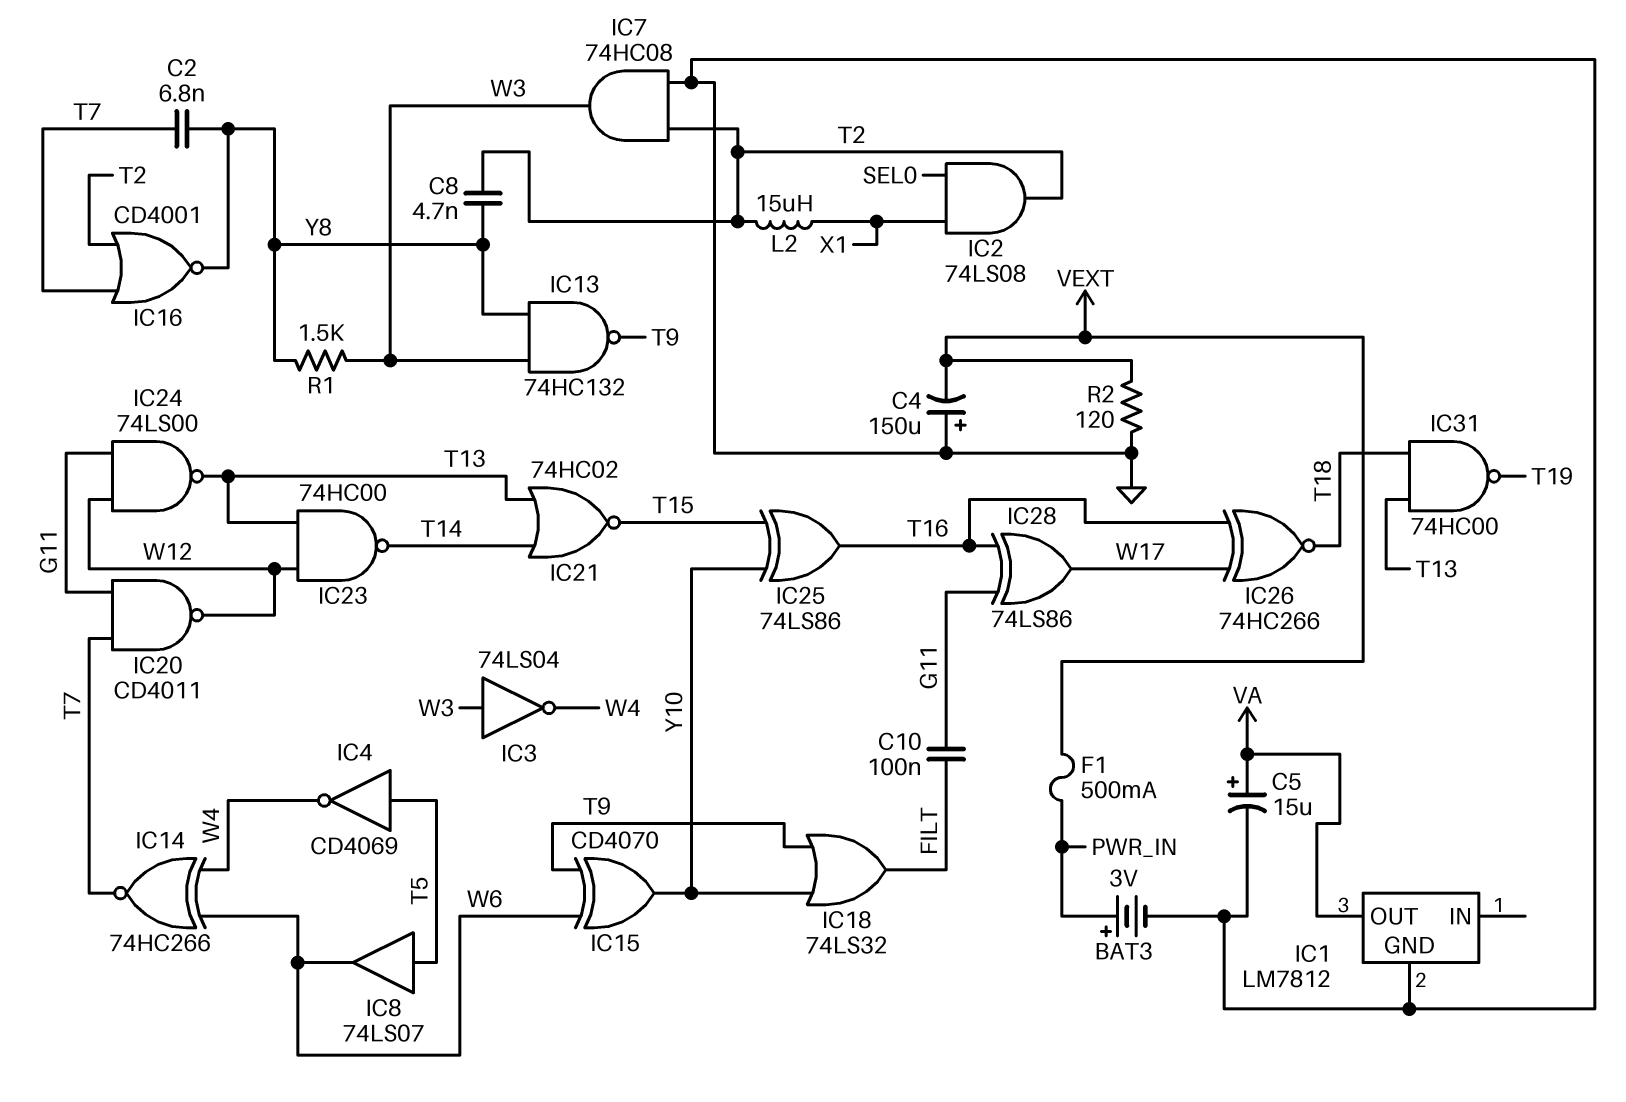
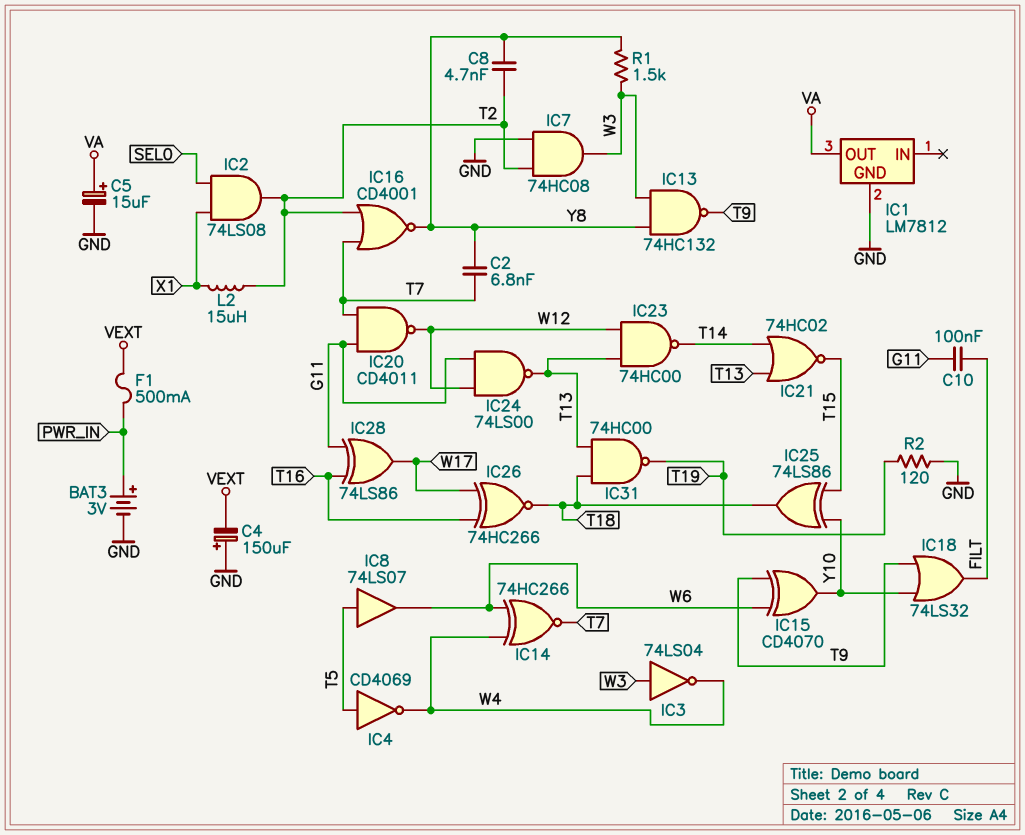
IC25: XOR 74LS86 (in T15, in Y10, out T16) -> XOR 74LS86 (in T15, in Y10, out T18)
R2: 120 (GND, VEXT) -> 120 (GND, T19)

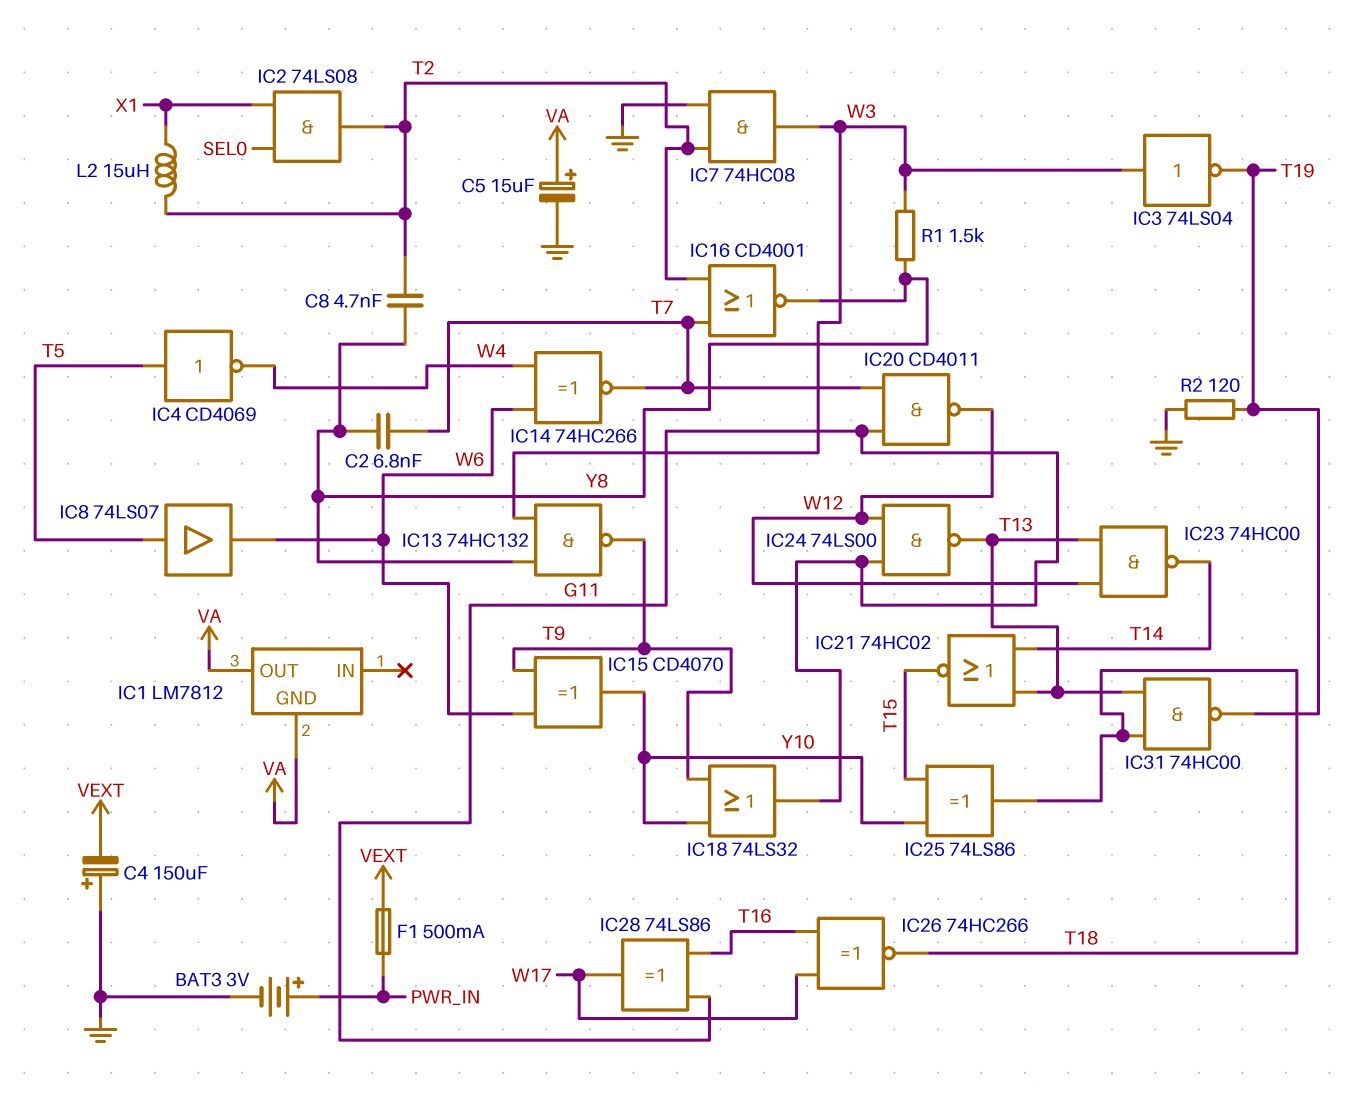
C10: 100nF (FILT, G11) -> none
IC1 pin GND: GND -> VA
IC3: NOT 74LS04 (in W3, out W4) -> NOT 74LS04 (in W3, out T19)
IC18: OR 74LS32 (in T9, in Y10, out FILT) -> OR 74LS32 (in T9, in Y10, out G11)

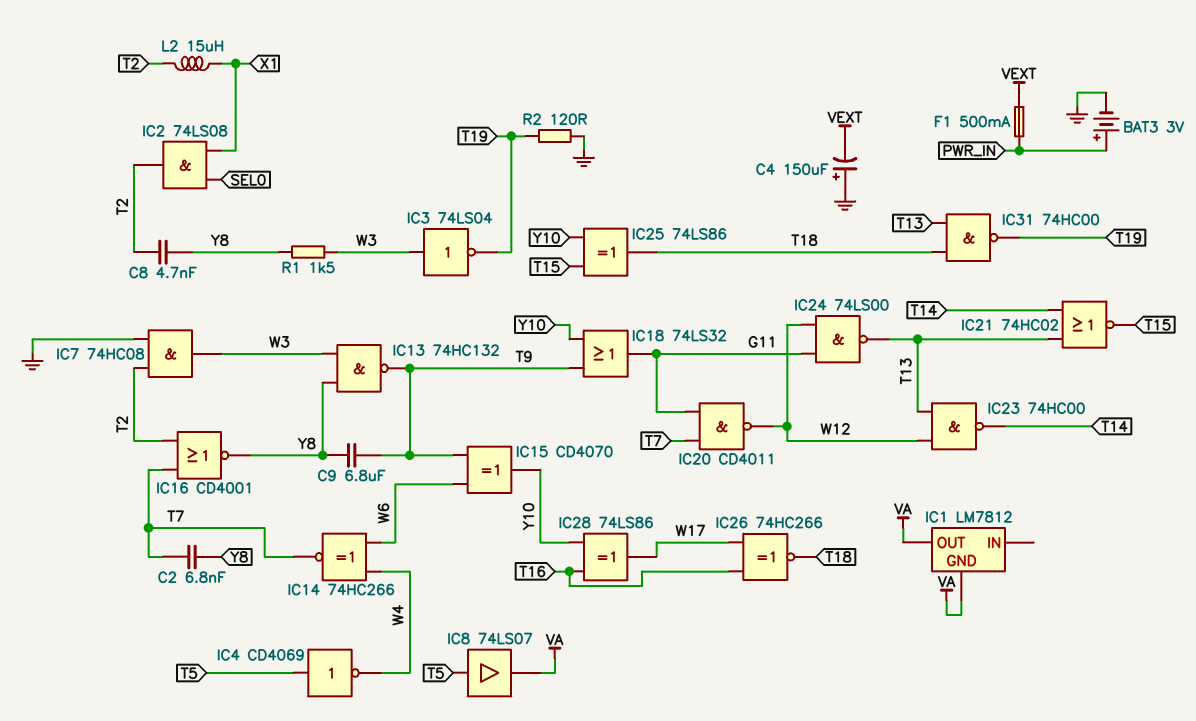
C5: 15uF (plus VA, minus GND) -> none
C9: none -> 6.8uF (T9, Y8)
IC8: buffer 74LS07 (in T5, out W6) -> buffer 74LS07 (in T5, out VA)
IC28: XOR 74LS86 (in G11, in T16, out W17) -> XOR 74LS86 (in T16, in Y10, out W17)

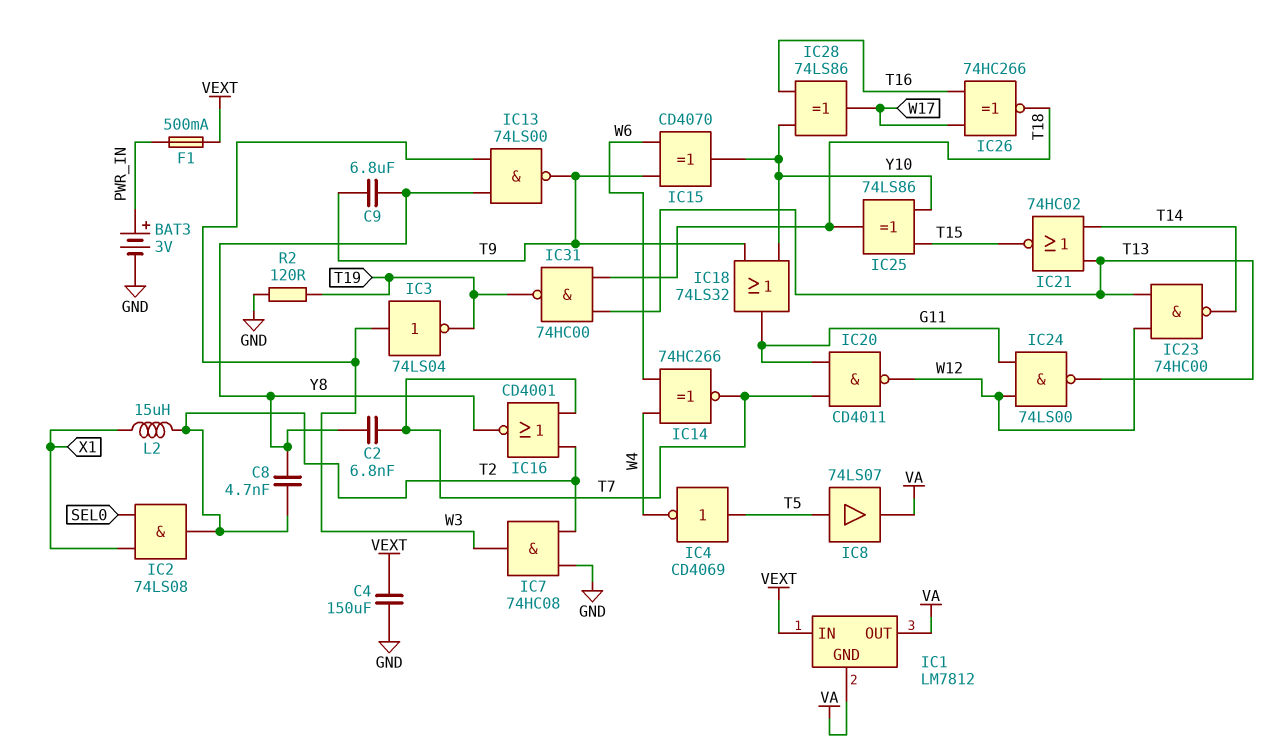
C4: 150uF (plus GND, minus VEXT) -> 150uF (GND, VEXT)
IC1 pin IN: none -> VEXT
IC13: NAND 74HC132 (in W3, in Y8, out T9) -> NAND 74LS00 (in W3, in Y8, out T9)
R1: 1.5k (W3, Y8) -> none

